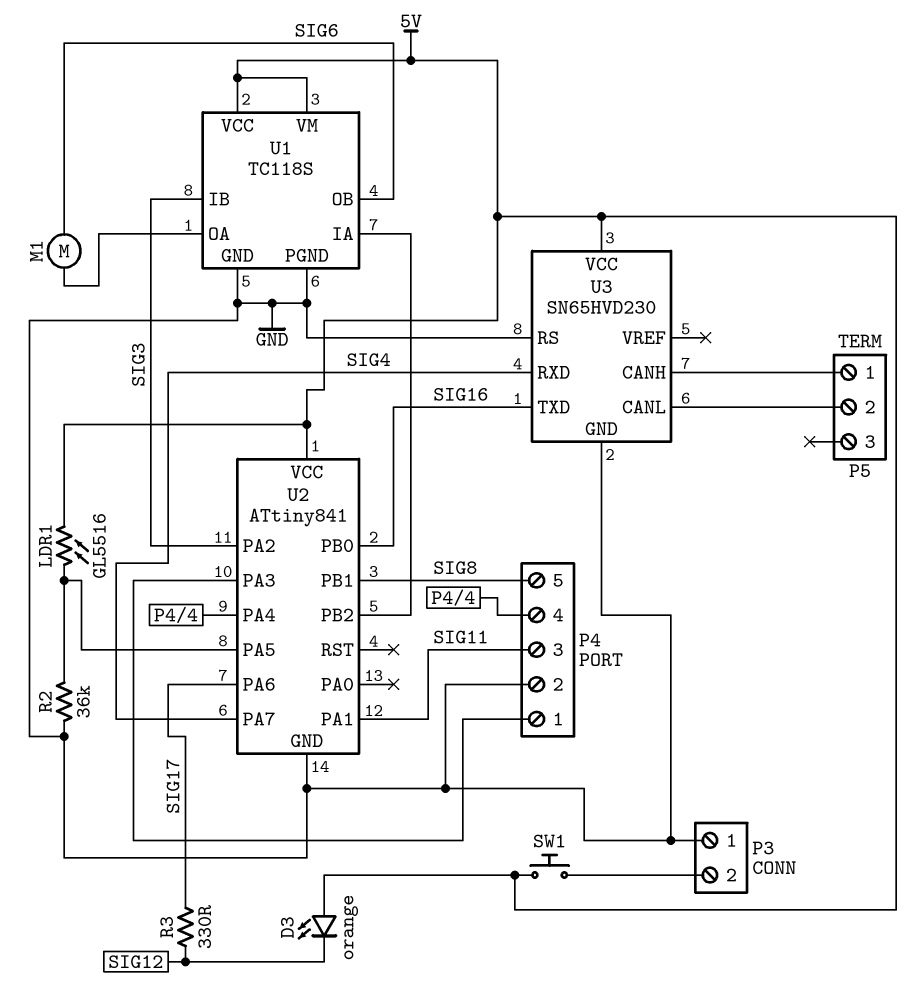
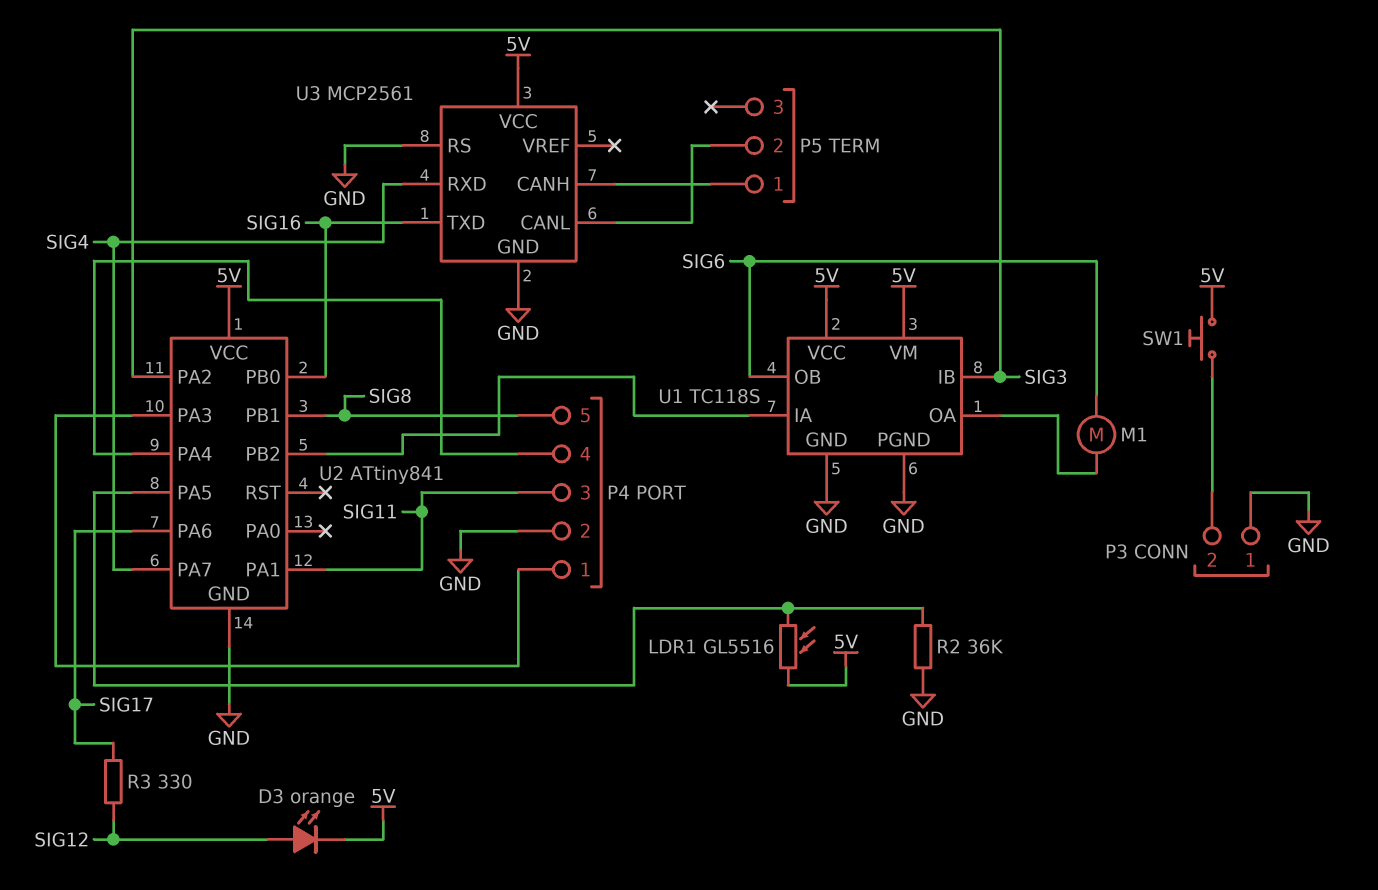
D3: LED orange (A 5V, K SIG12) -> LED orange (A SIG12, K 5V)
U3: SN65HVD230 -> MCP2561

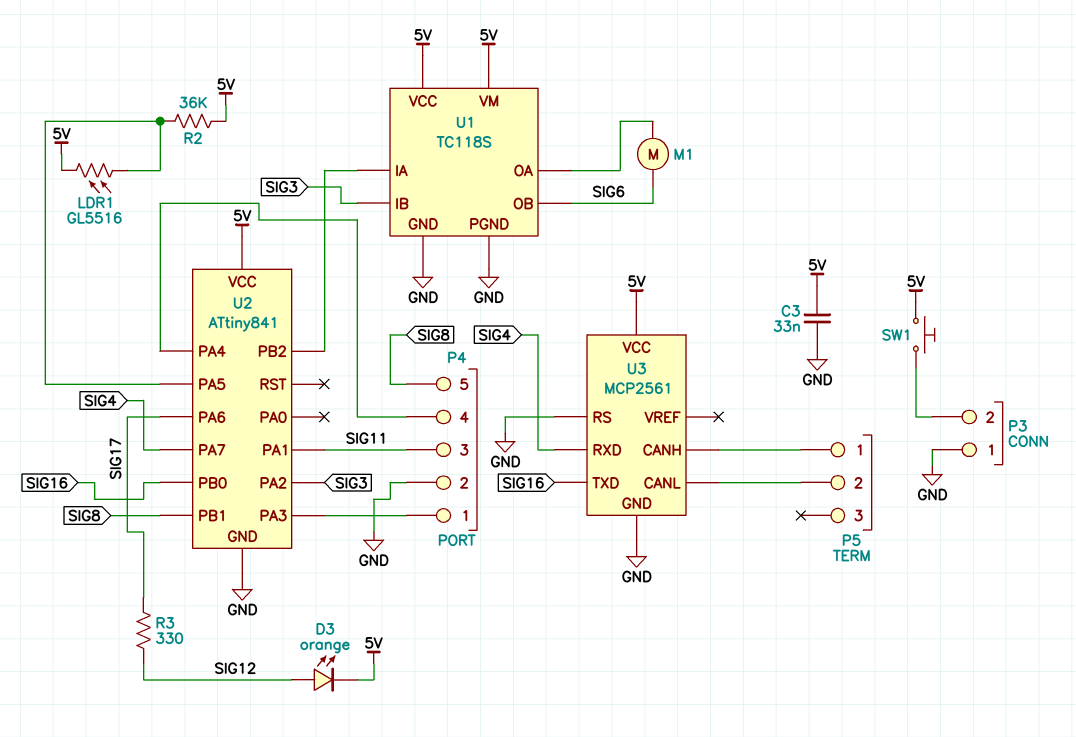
C3: none -> 33nF (5V, GND)
R2: 36k (GND, U2/PA5) -> 36k (5V, U2/PA5)

